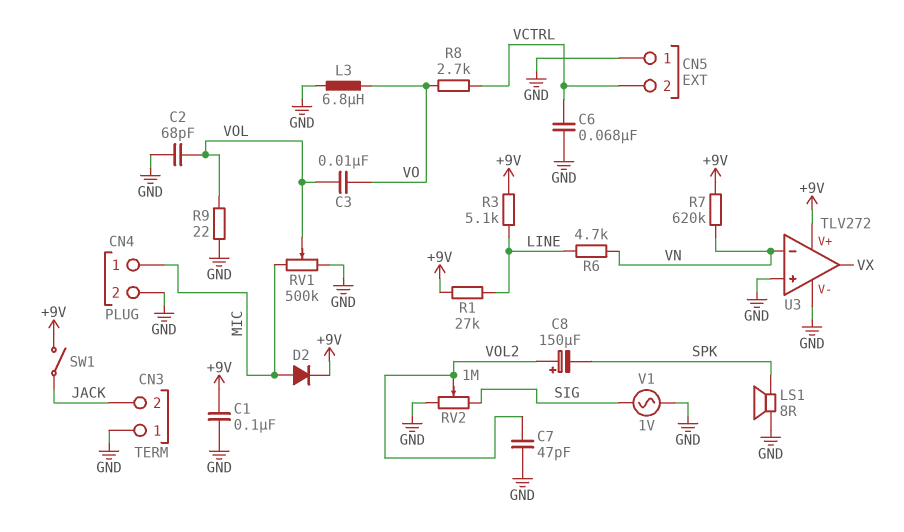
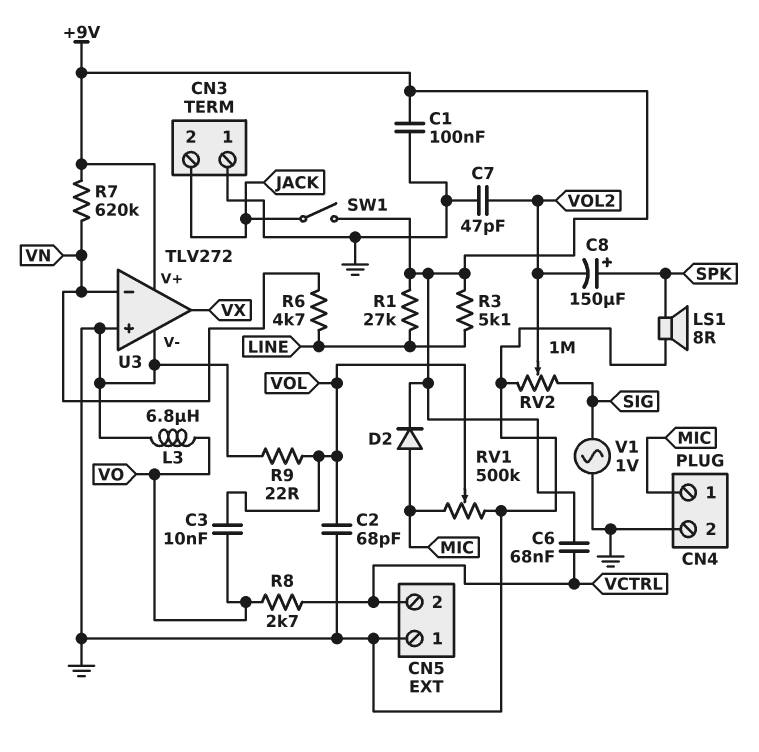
C6: 68nF (GND, VCTRL) -> 68nF (+9V, VCTRL)
C8: 150uF (plus VOL2, minus SPK) -> 150uF (plus SPK, minus VOL2)

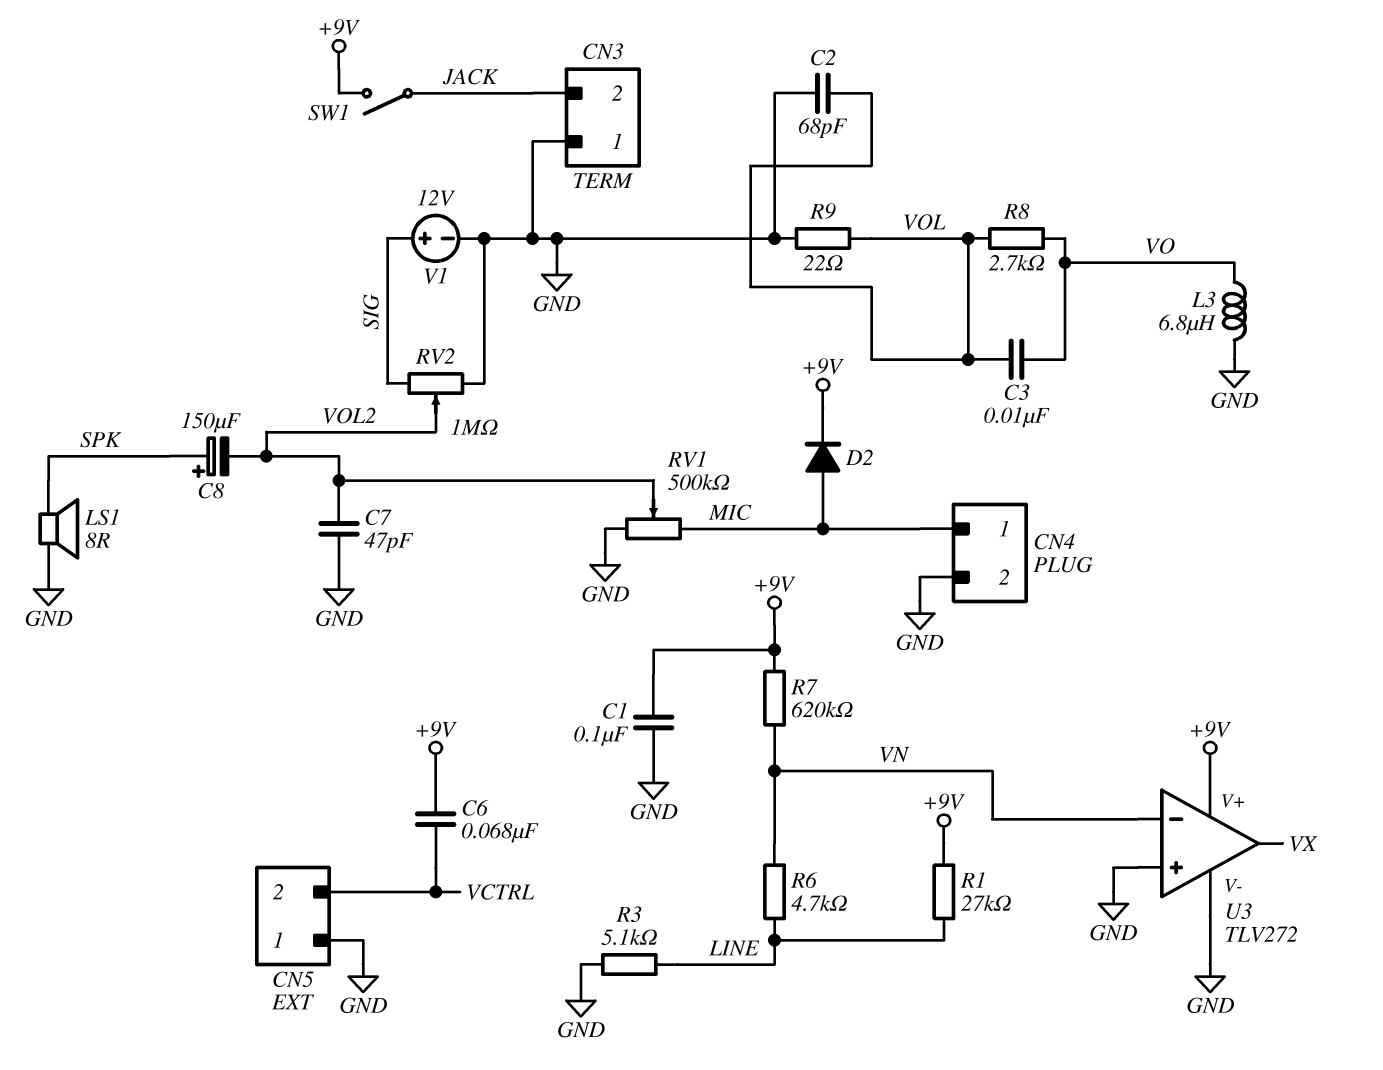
R3: 5.1k (+9V, LINE) -> 5.1k (GND, LINE)
R8: 2.7k (VCTRL, VO) -> 2.7k (VO, VOL)
RV1: 500k (GND, MIC, wiper VOL) -> 500k (GND, MIC, wiper VOL2)
V1: AC 1V (GND, SIG) -> 12V (plus SIG, minus GND)

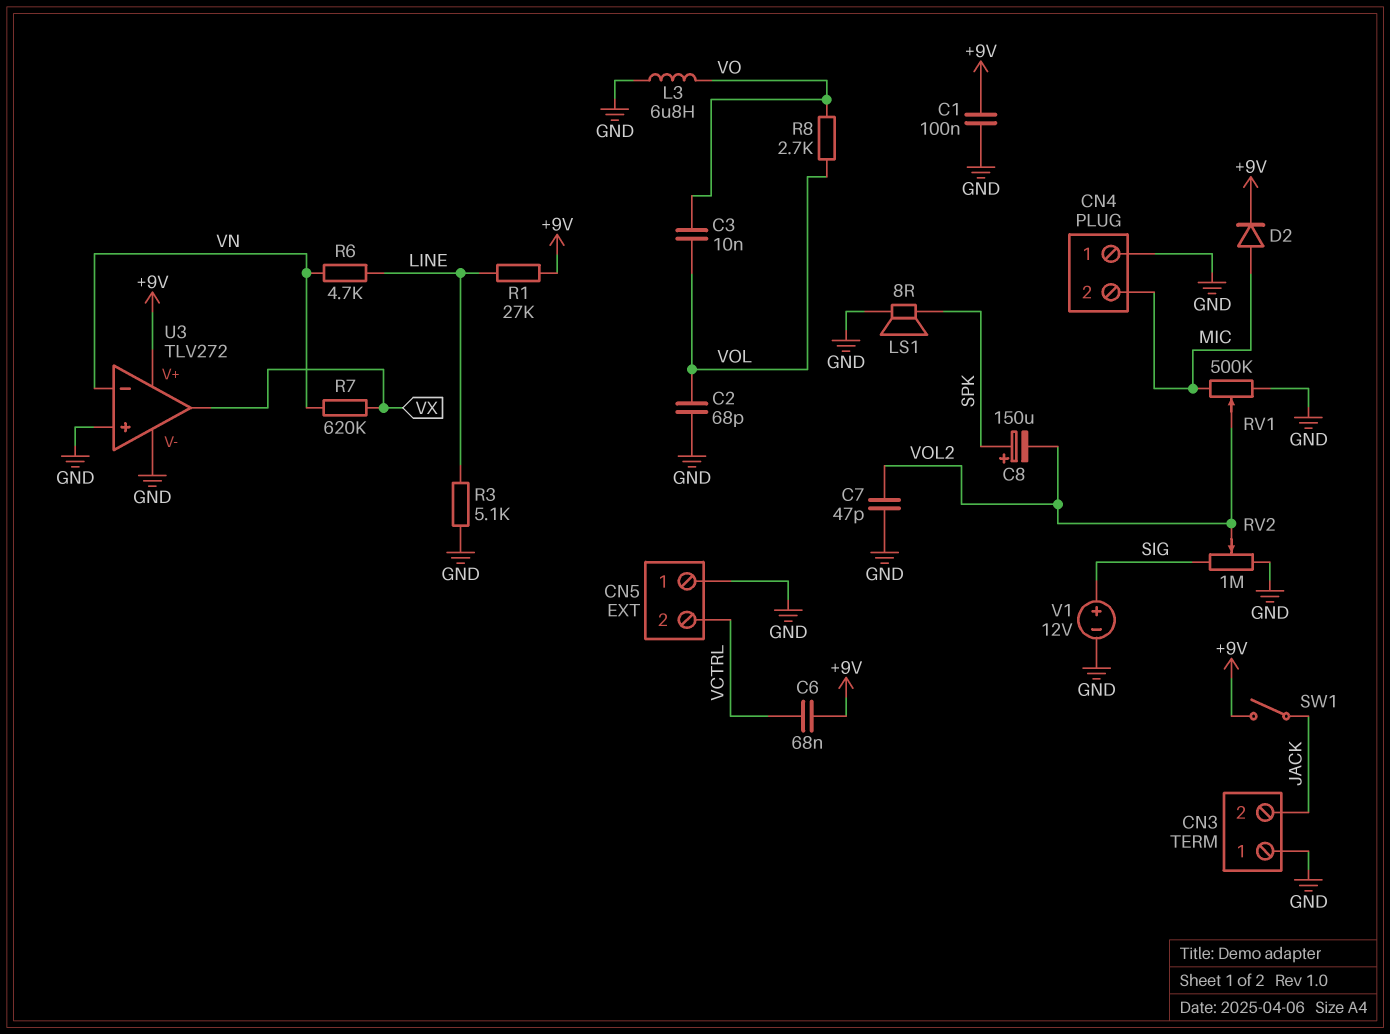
CN4 pin 1: MIC -> GND
CN4 pin 2: GND -> MIC
R7: 620k (+9V, VN) -> 620k (VN, VX)
R9: 22 (GND, VOL) -> none

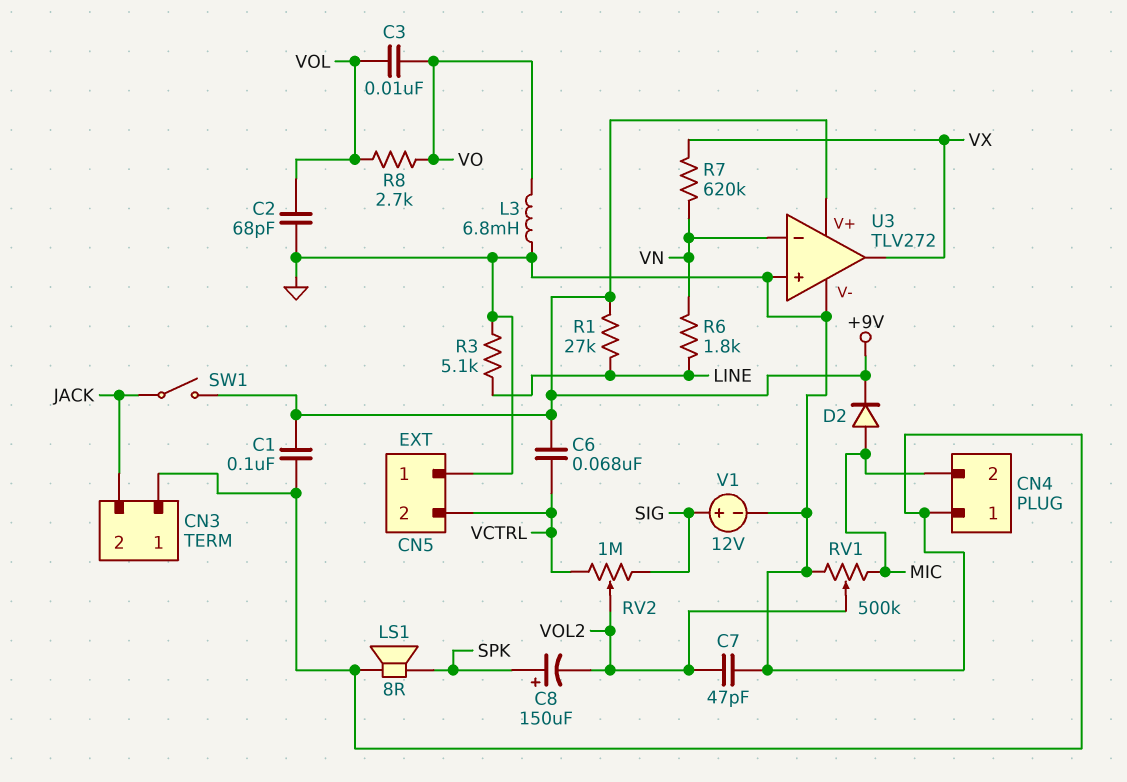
L3: 6.8uH (GND, VO) -> 6.8mH (GND, VO)
R6: 4.7k (LINE, VN) -> 1.8k (LINE, VN)
RV2: 1M (GND, SIG, wiper VOL2) -> 1M (SIG, VCTRL, wiper VOL2)

